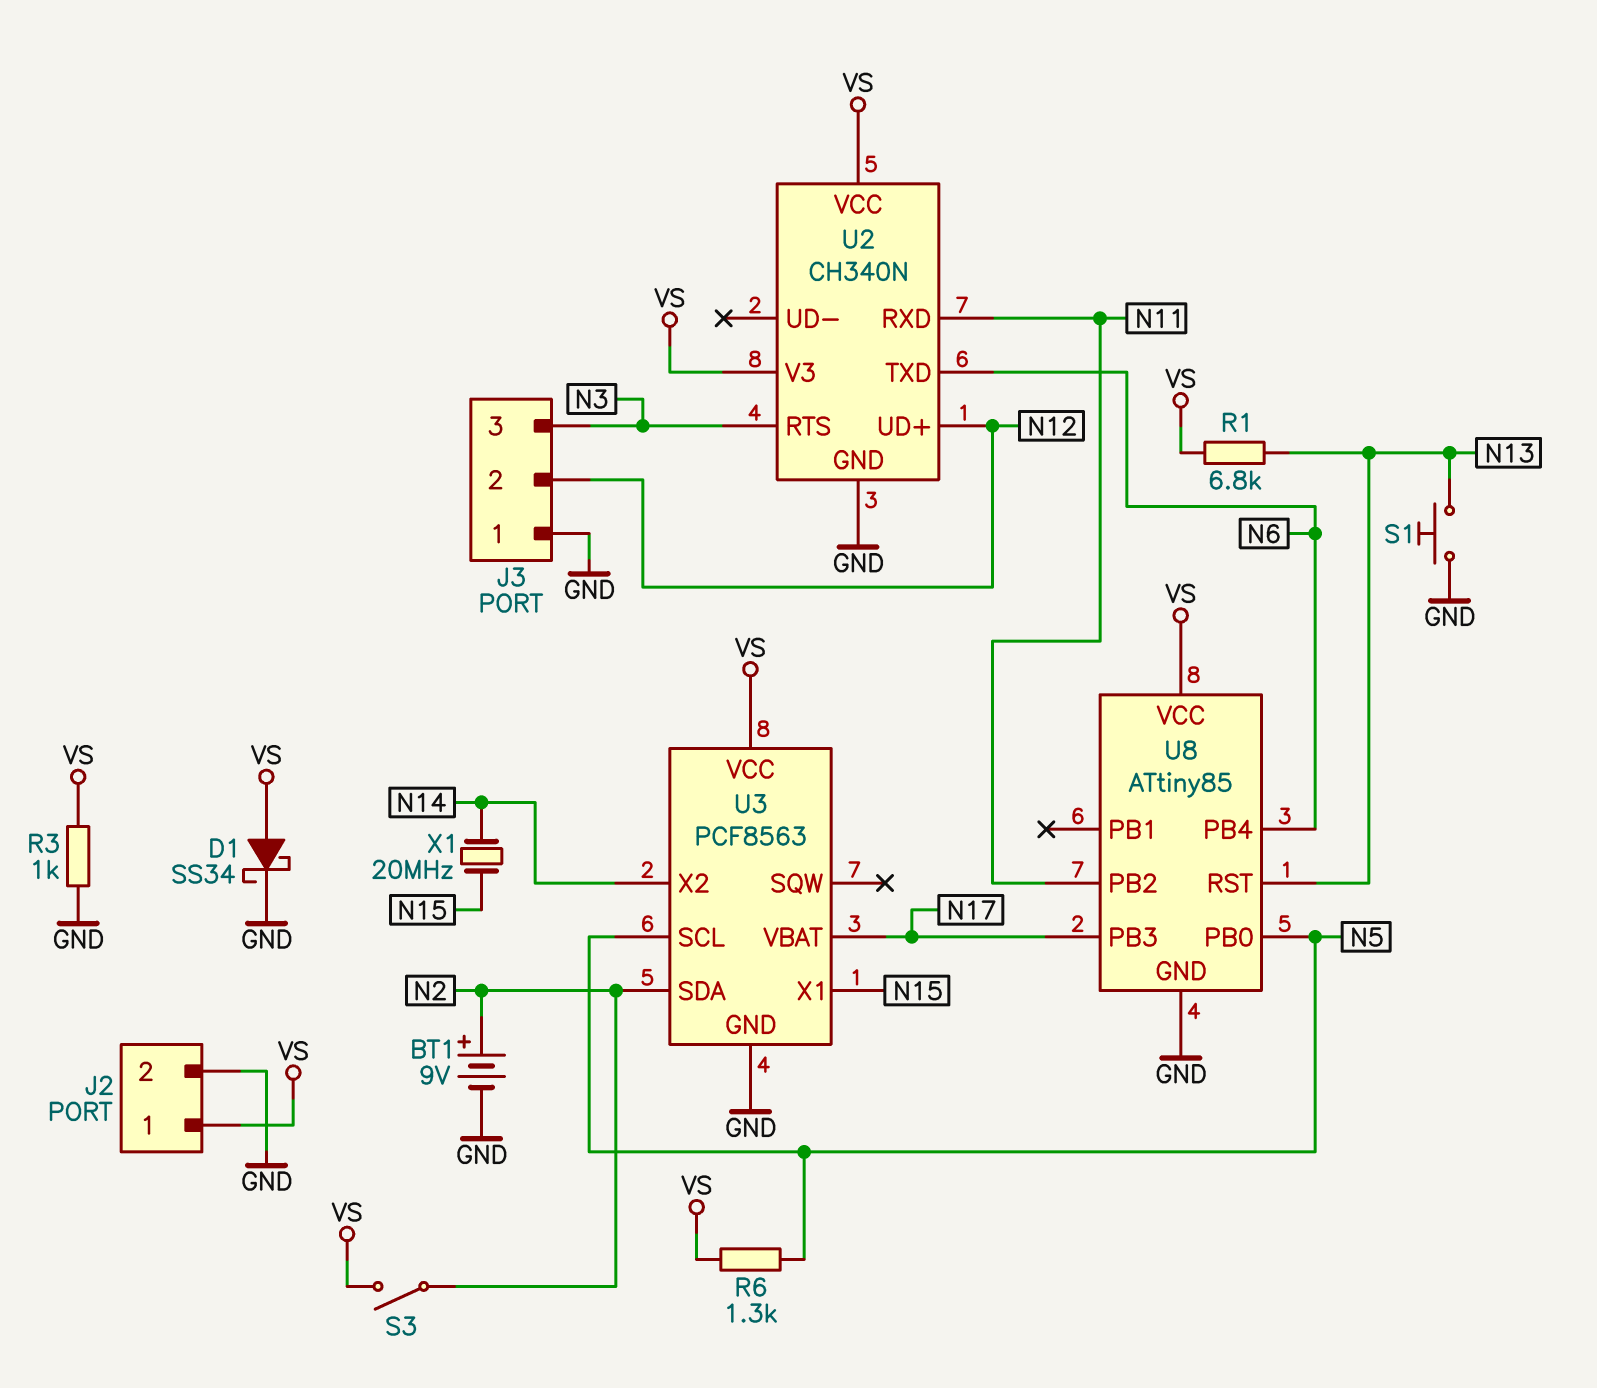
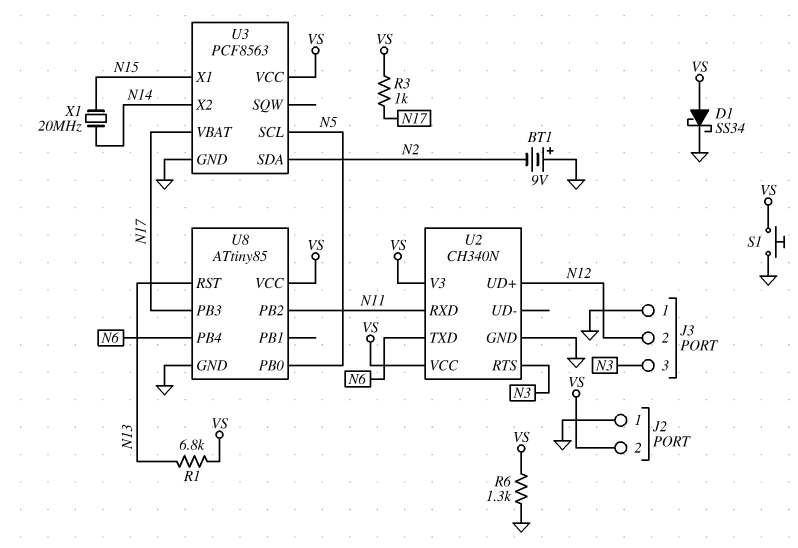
BT1: 9V (plus N2, minus GND) -> 9V (plus GND, minus N2)
J2 pin 1: VS -> GND
J2 pin 2: GND -> VS
R3: 1k (GND, VS) -> 1k (N17, VS)
R6: 1.3k (N5, VS) -> 1.3k (GND, VS)
S1: button (GND, N13) -> button (GND, VS)
S3: switch (N2, VS) -> none

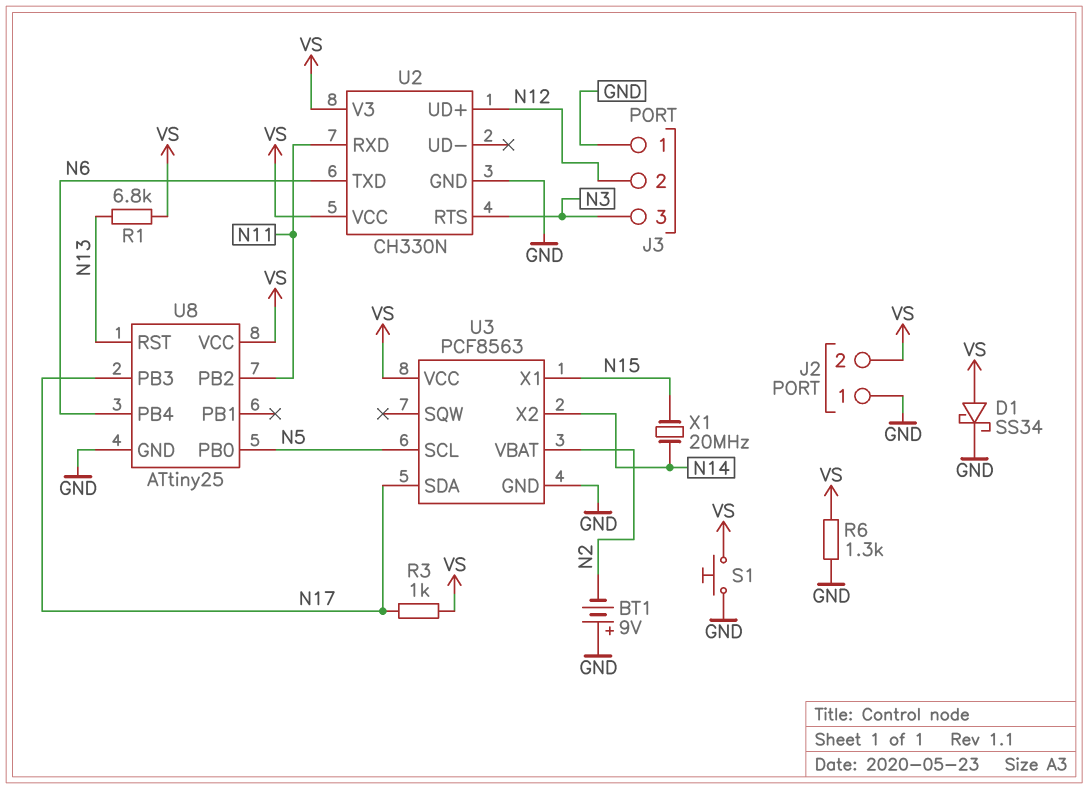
U2: CH340N -> CH330N
U3 pin SDA: N2 -> N17
U3 pin VBAT: N17 -> N2
U8: ATtiny85 -> ATtiny25

